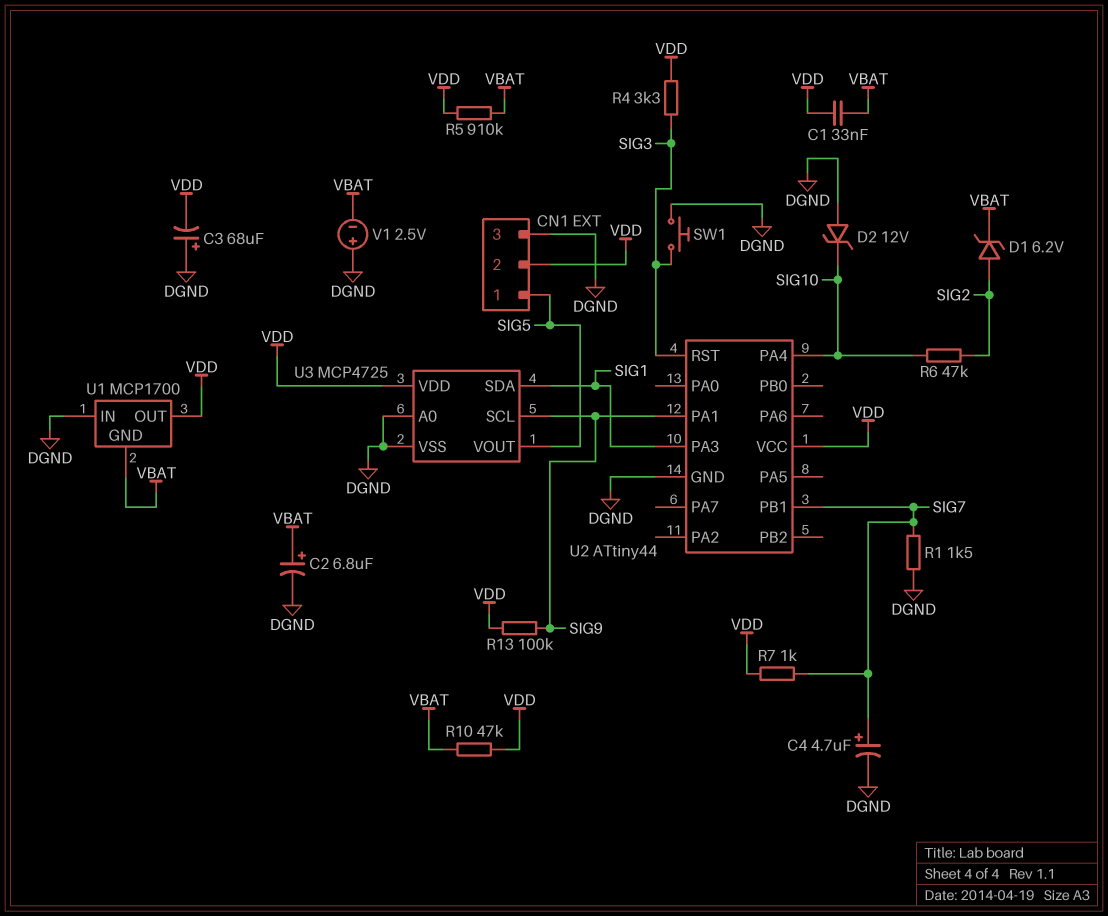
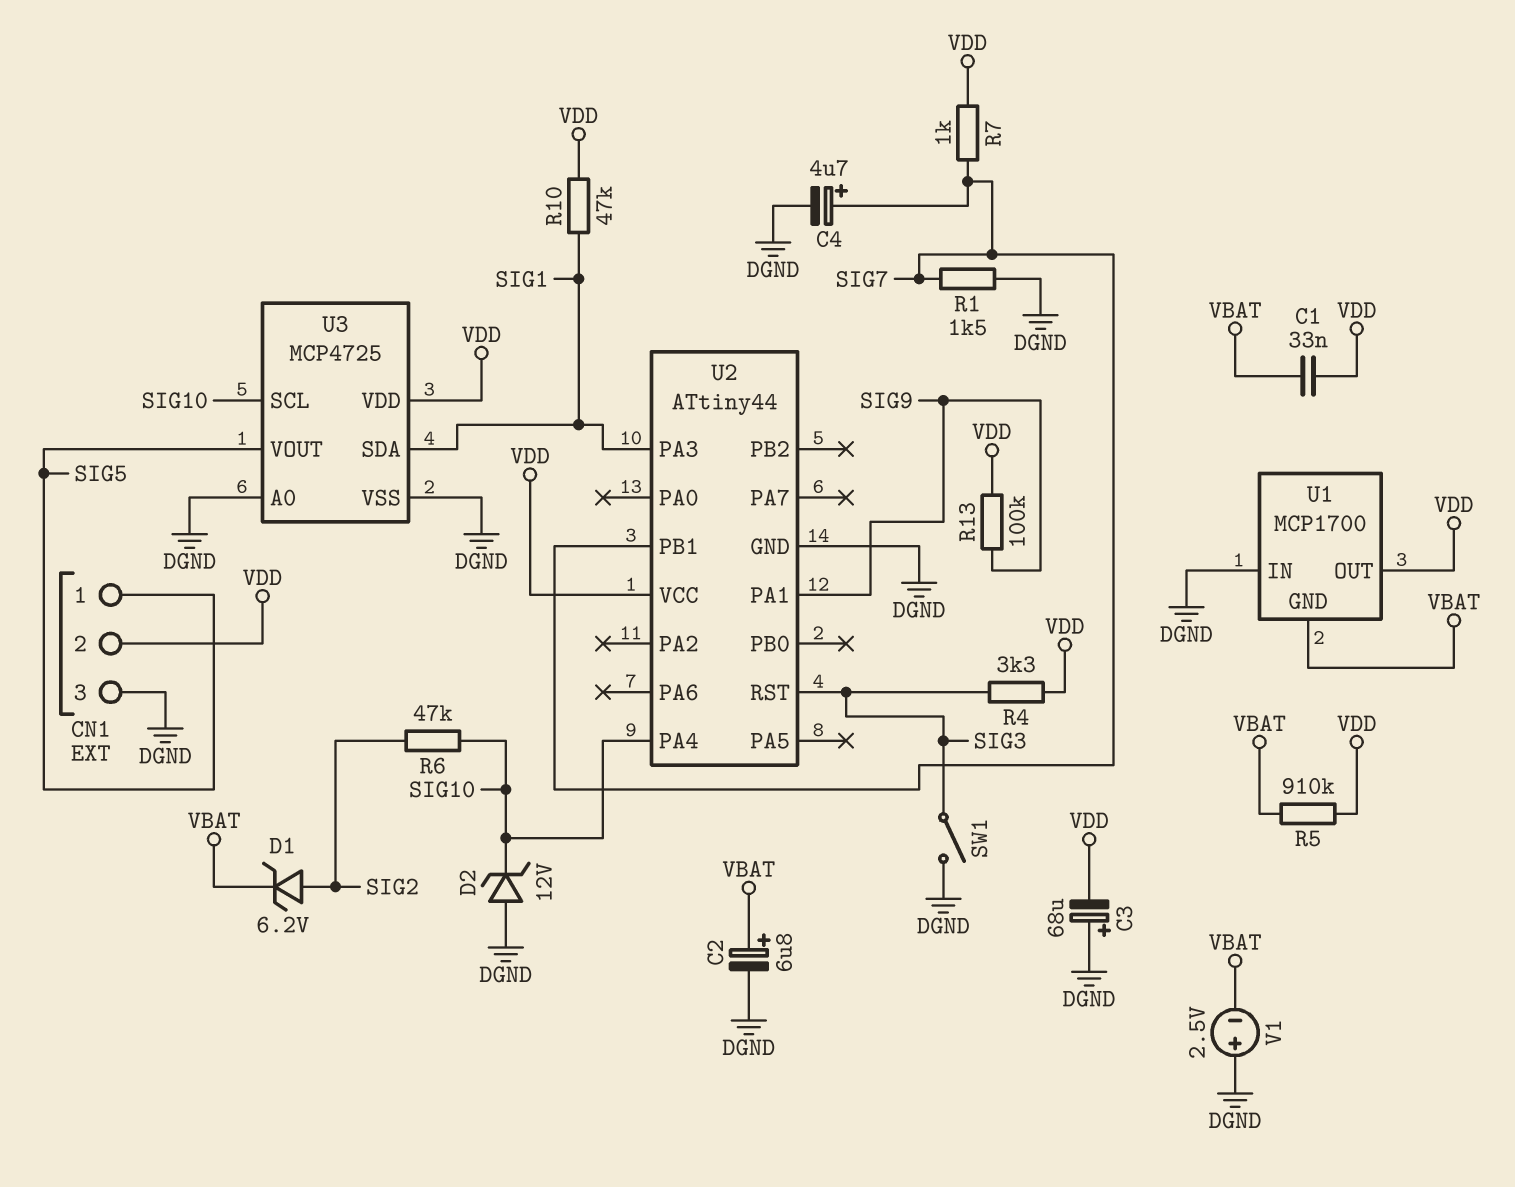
R10: 47k (VBAT, VDD) -> 47k (SIG1, VDD)
SW1: button (DGND, SIG3) -> switch (DGND, SIG3)
U3 pin SCL: SIG9 -> SIG10

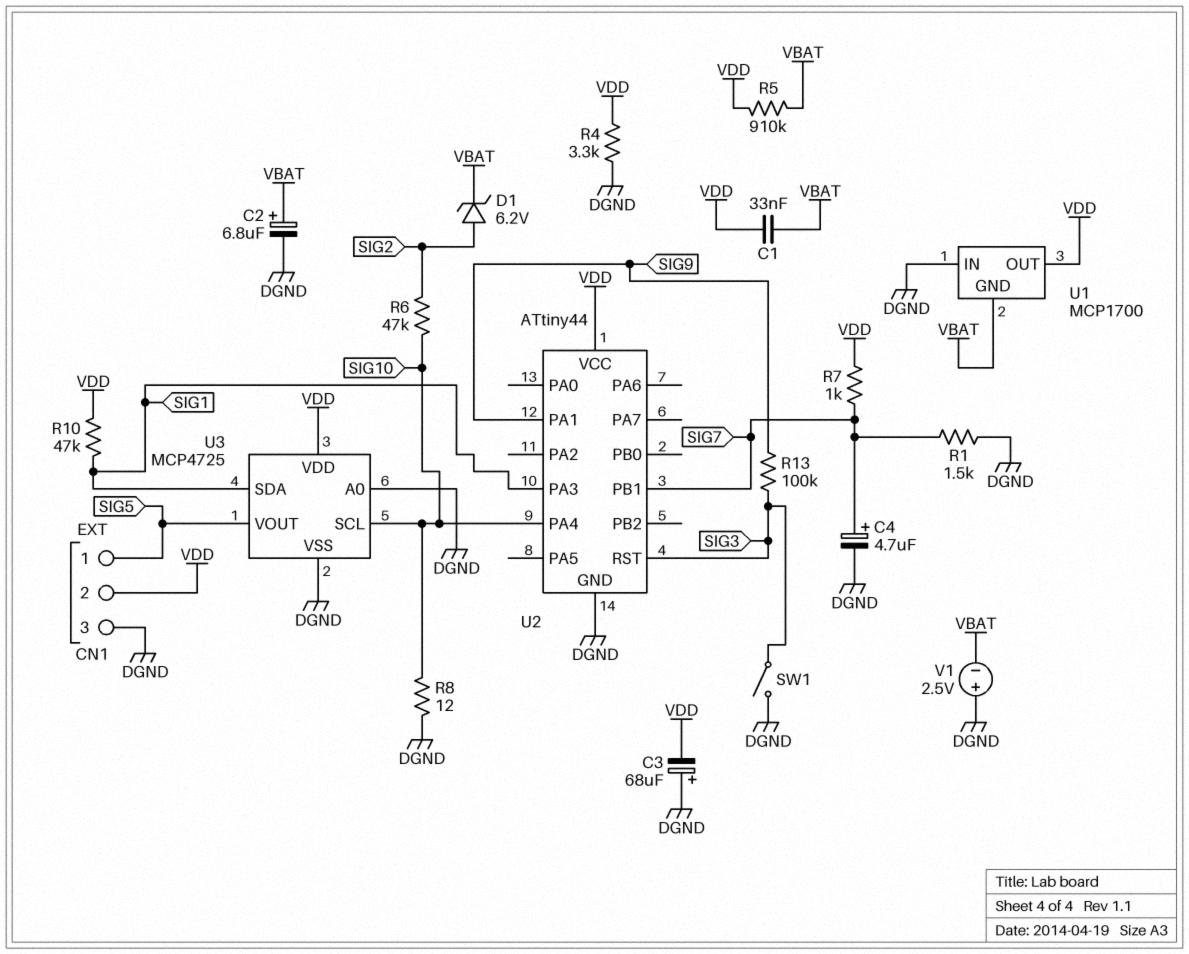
D2: zener 12V (A DGND, K SIG10) -> none
R4: 3.3k (SIG3, VDD) -> 3.3k (DGND, VDD)
R8: none -> 12 (DGND, SIG10)
R13: 100k (SIG9, VDD) -> 100k (SIG3, SIG9)

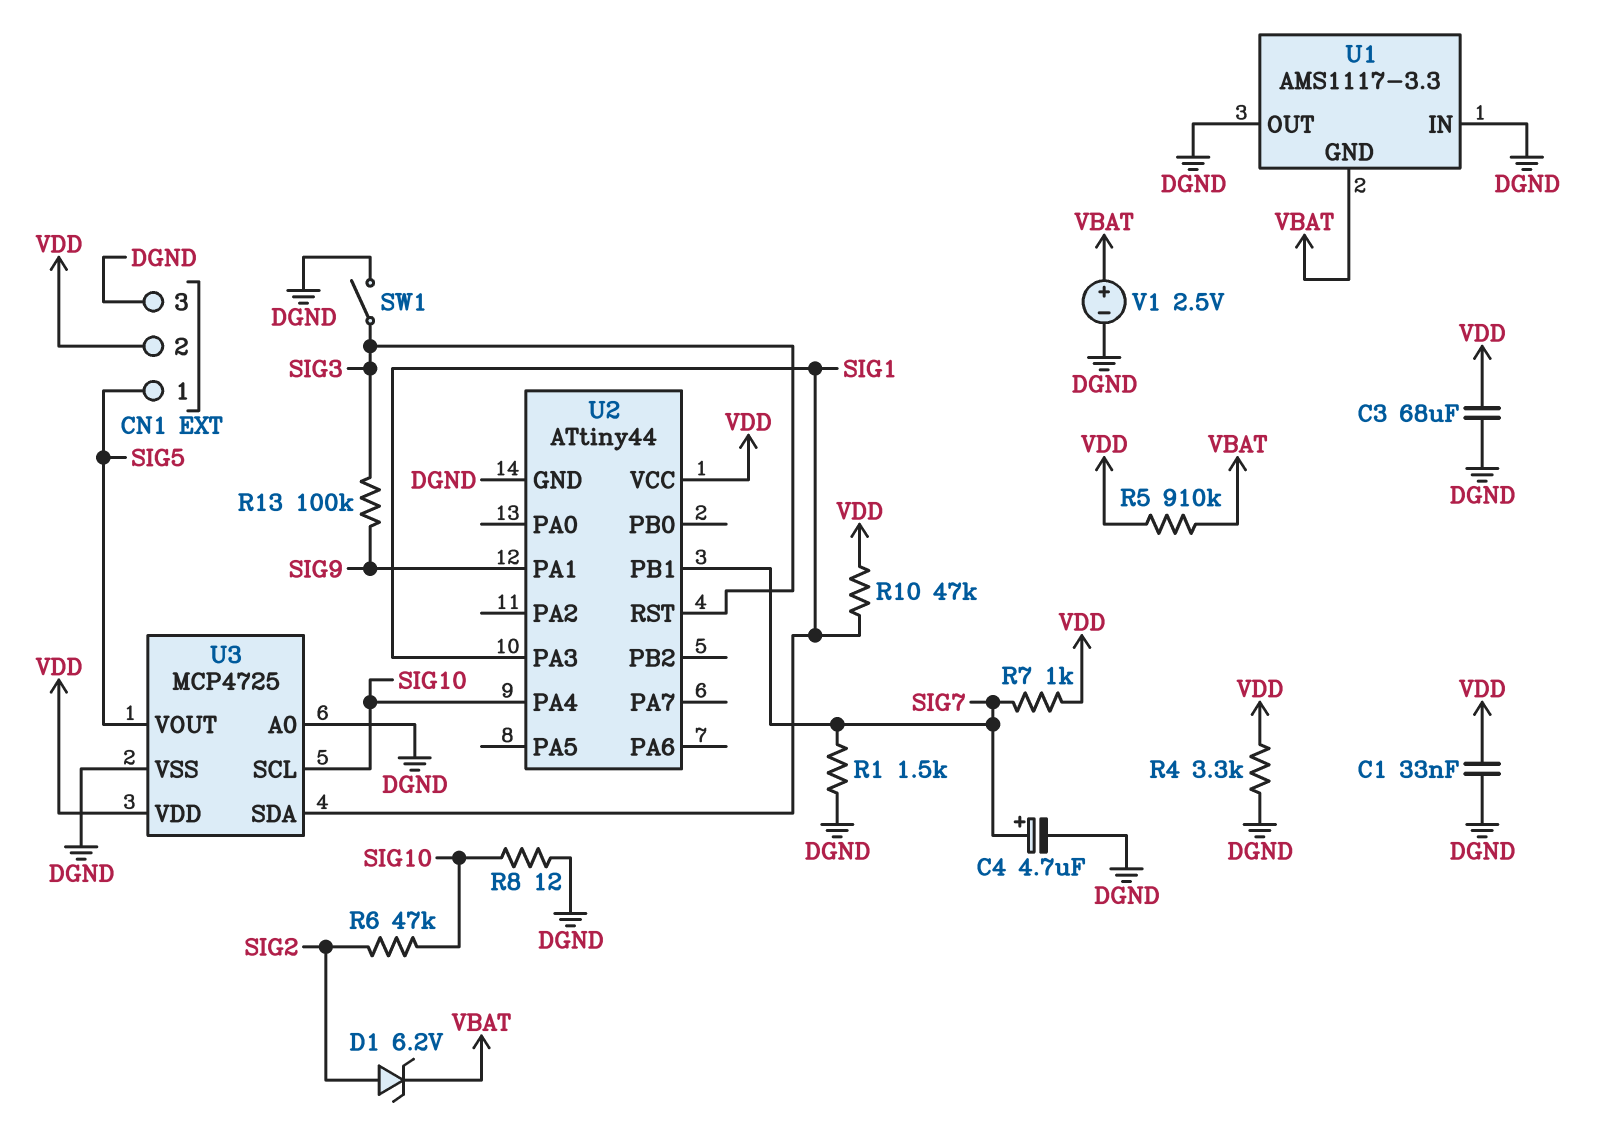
C1: 33nF (VBAT, VDD) -> 33nF (DGND, VDD)
C2: 6.8uF (plus VBAT, minus DGND) -> none
C3: 68uF (plus DGND, minus VDD) -> 68uF (DGND, VDD)
U1: MCP1700 -> AMS1117-3.3
U1 pin OUT: VDD -> DGND
V1: 2.5V (plus DGND, minus VBAT) -> 2.5V (plus VBAT, minus DGND)

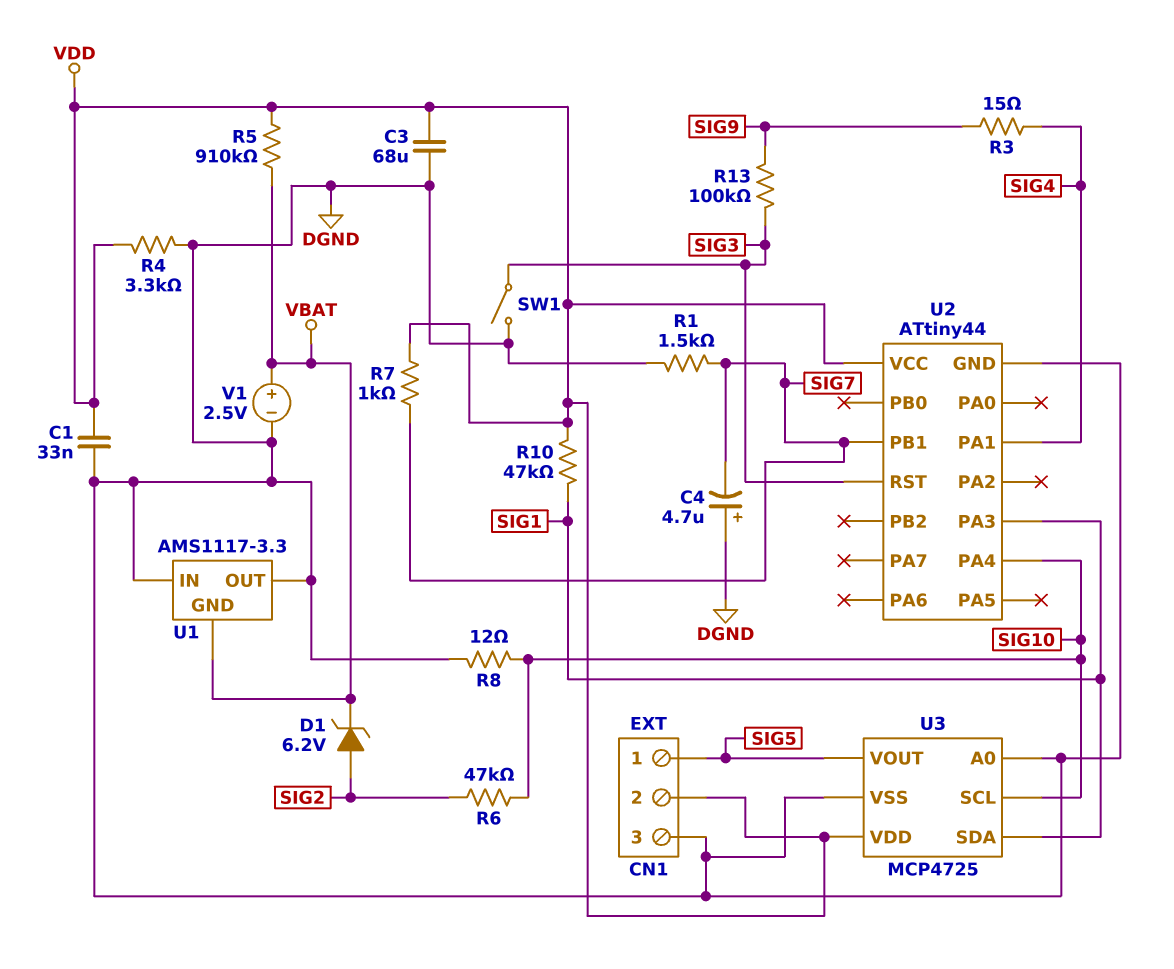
C4: 4.7uF (plus SIG7, minus DGND) -> 4.7uF (plus DGND, minus SIG7)
R3: none -> 15 (SIG4, SIG9)
U2 pin PA1: SIG9 -> SIG4

